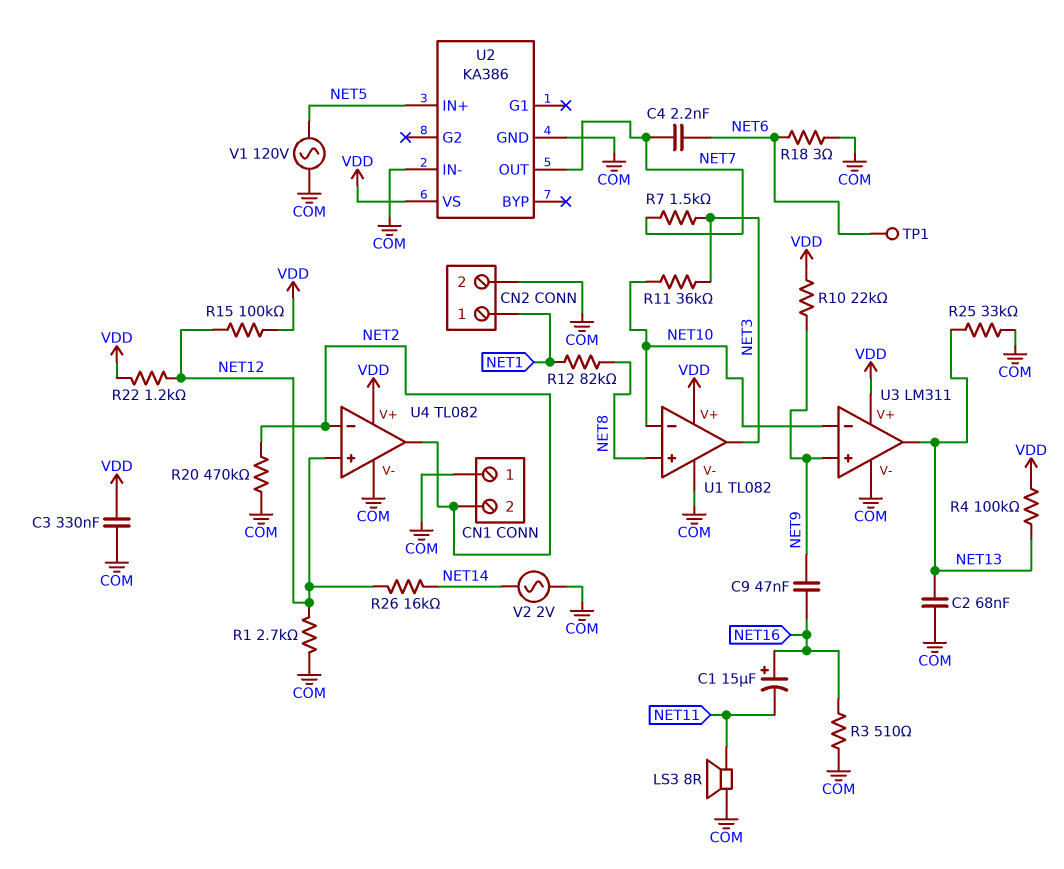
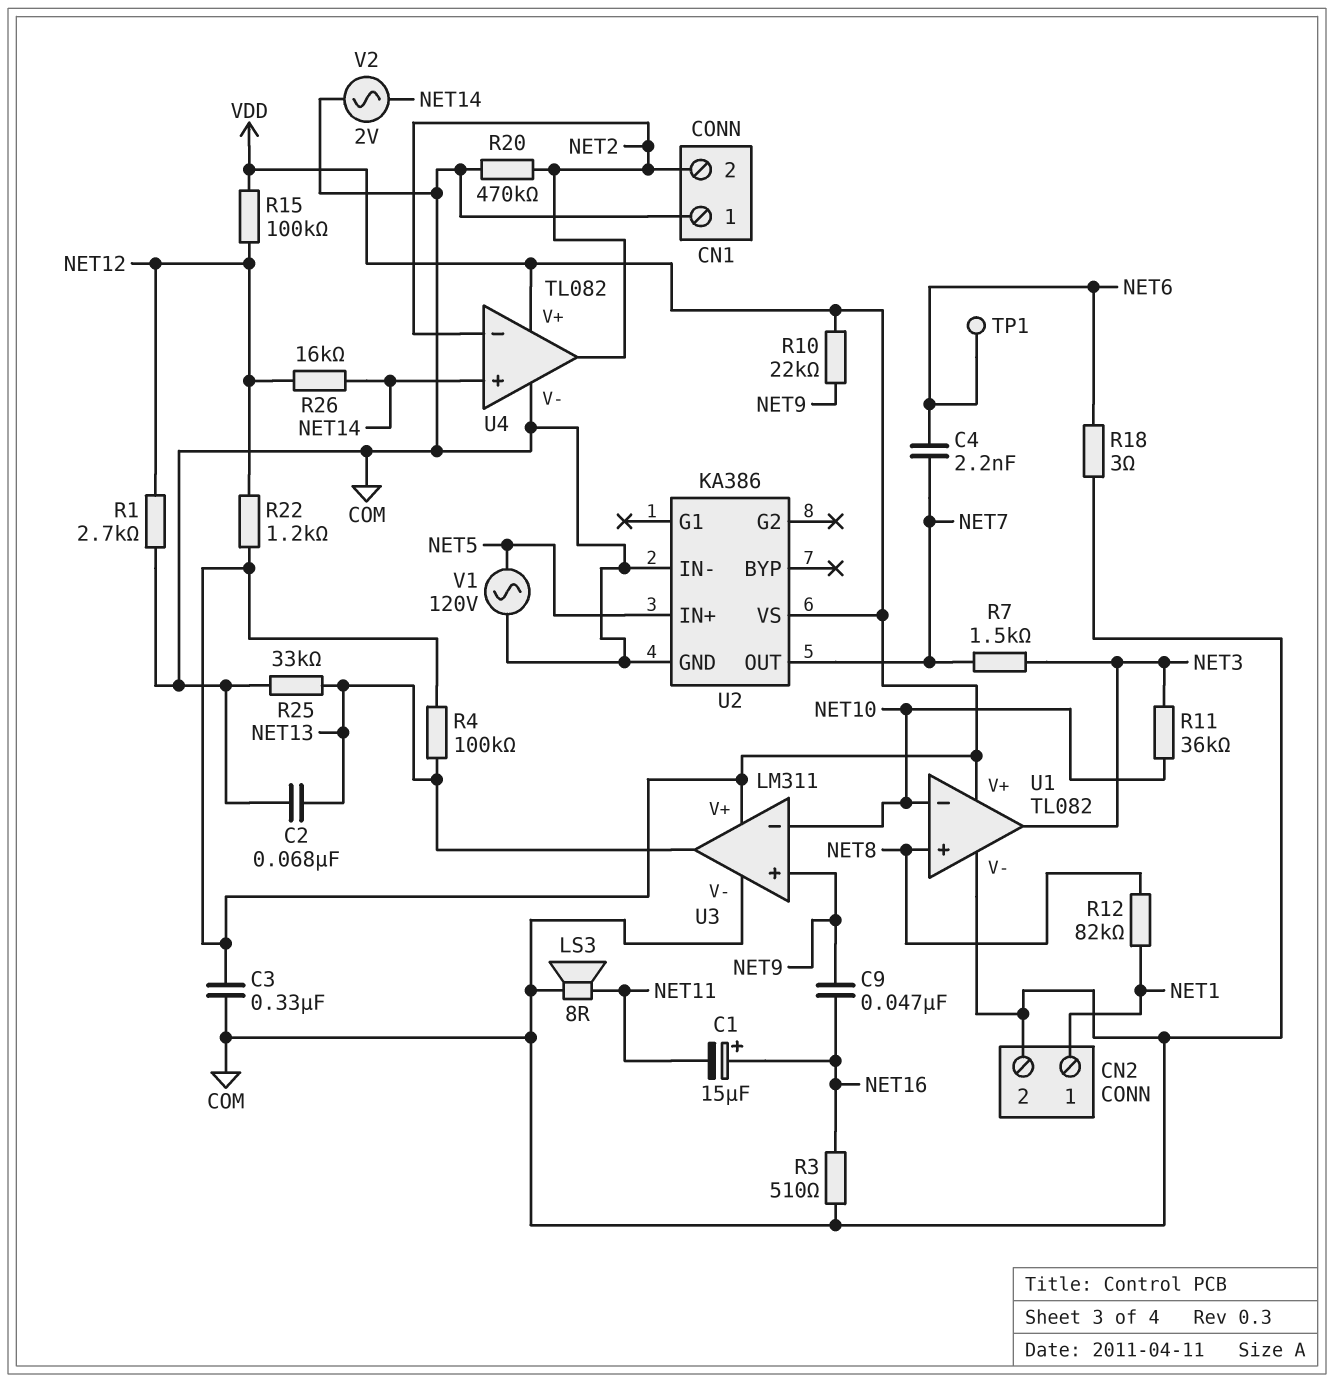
U4 pin in+: NET12 -> NET14

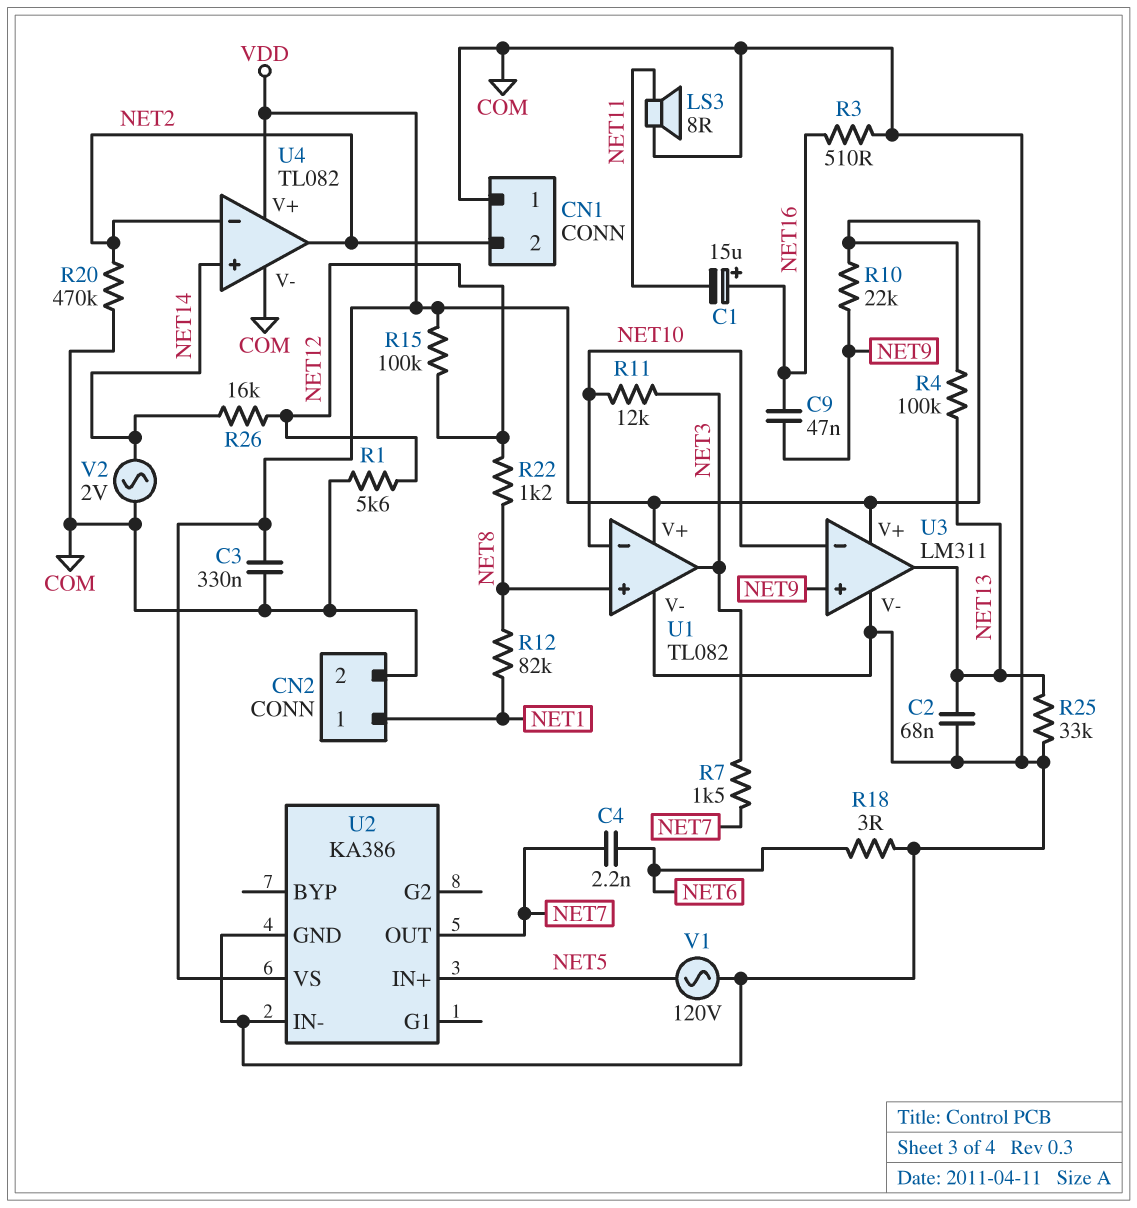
R1: 2.7k (COM, NET12) -> 5.6k (COM, NET12)
R11: 36k (NET3, NET10) -> 12k (NET3, NET10)
R22: 1.2k (NET12, VDD) -> 1.2k (NET8, NET12)
TP1: test point (NET6) -> none

